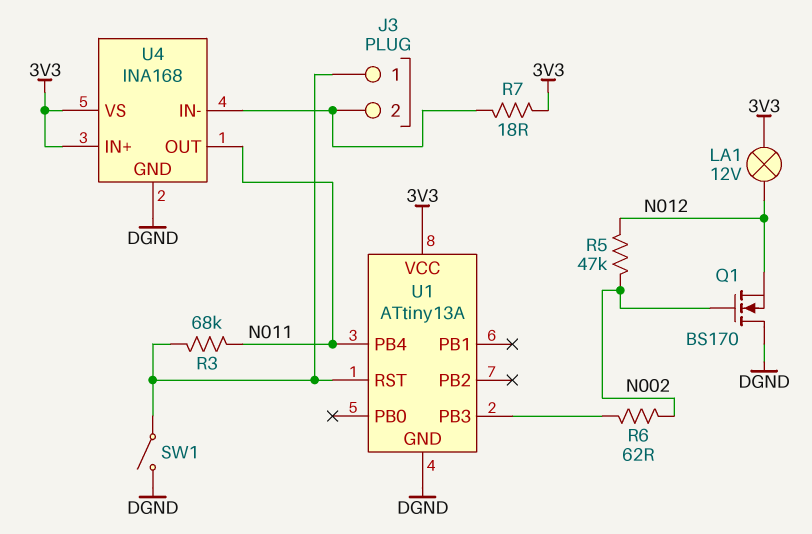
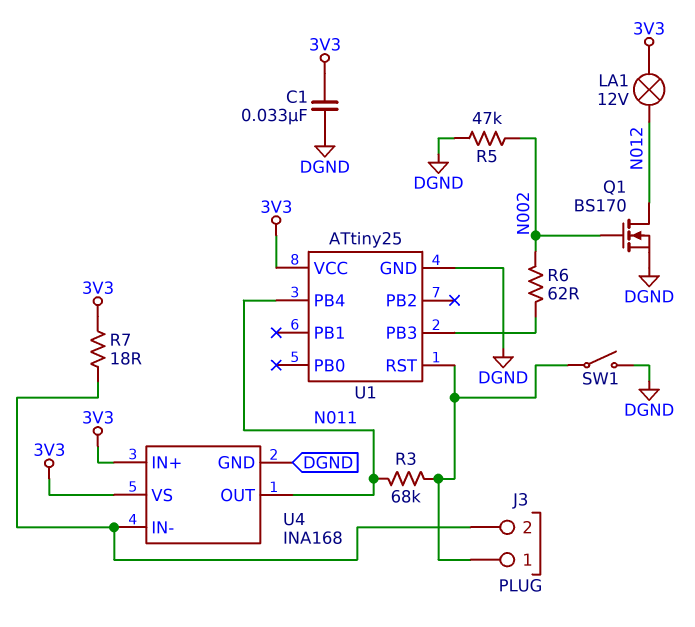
C1: none -> 33nF (3V3, DGND)
Q1: NMOS BS170 (G N002, D DGND, S N012) -> NMOS BS170 (G N002, D N012, S DGND)
R5: 47k (N002, N012) -> 47k (DGND, N002)
U1: ATtiny13A -> ATtiny25

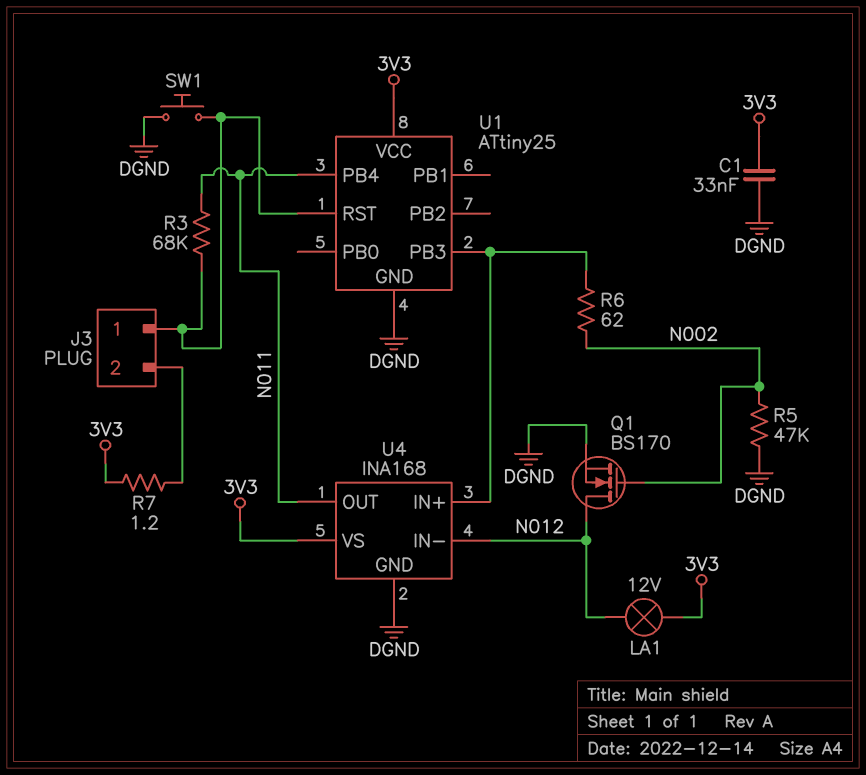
R7: 18 (3V3, J3/2) -> 1.2 (3V3, J3/2)
SW1: switch (DGND, J3/1) -> button (DGND, J3/1)
U4 pin IN+: 3V3 -> U1/PB3
U4 pin IN-: J3/2 -> N012

